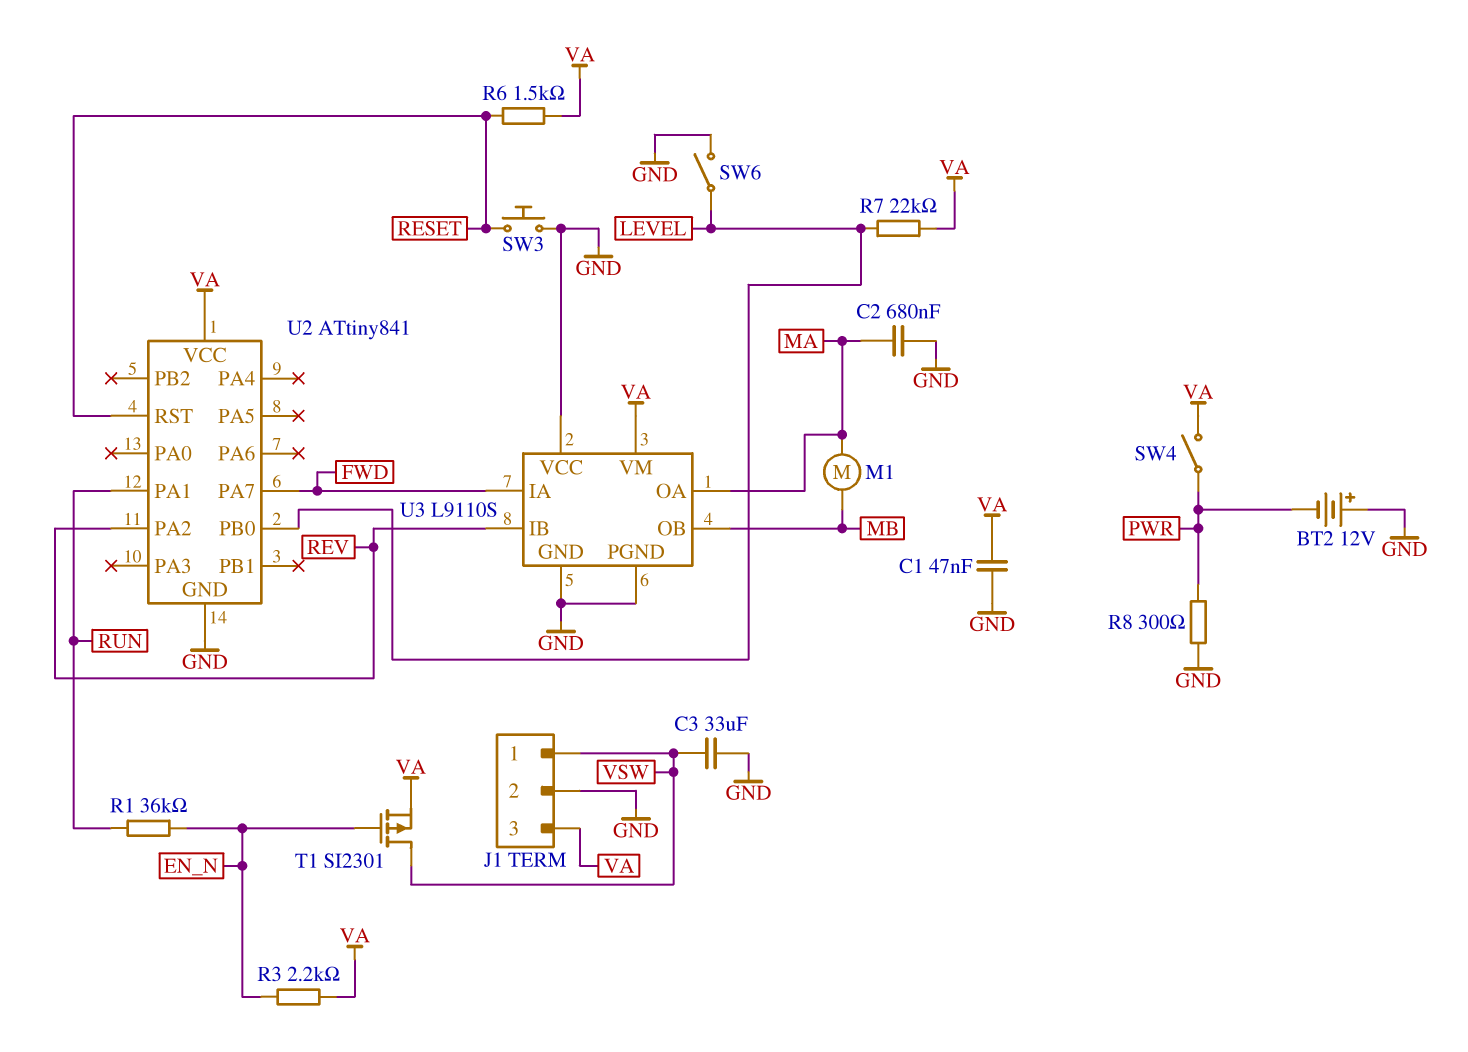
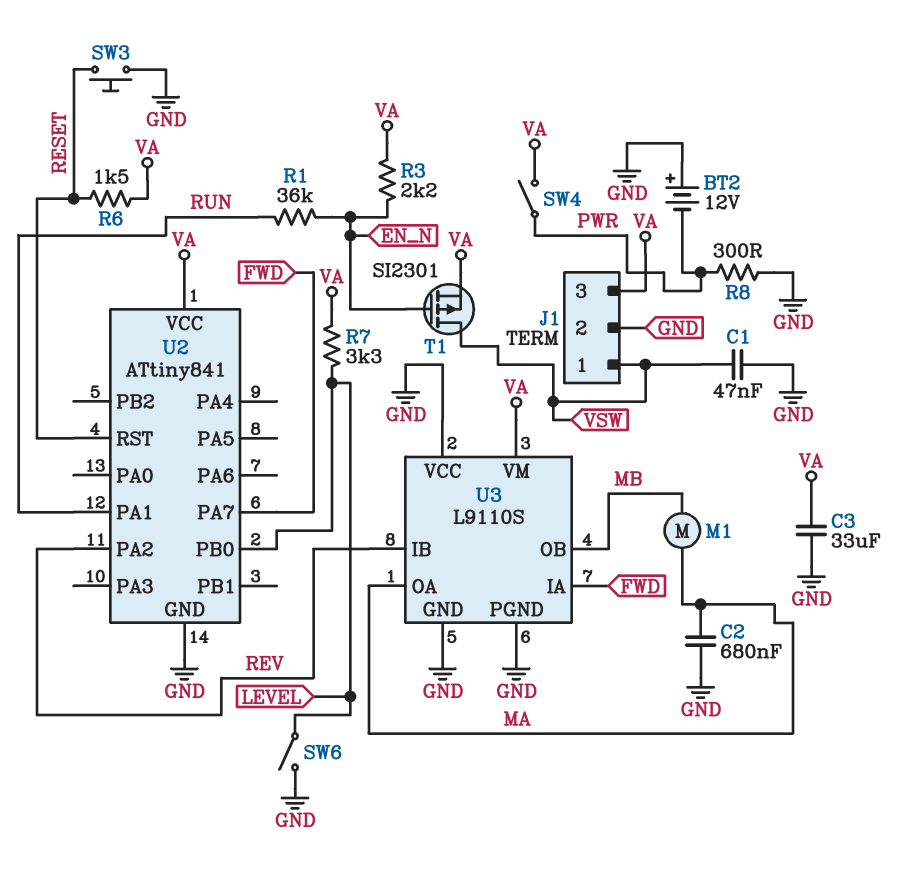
C1: 47nF (GND, VA) -> 47nF (GND, VSW)
C3: 33uF (GND, VSW) -> 33uF (GND, VA)
R7: 22k (LEVEL, VA) -> 3.3k (LEVEL, VA)

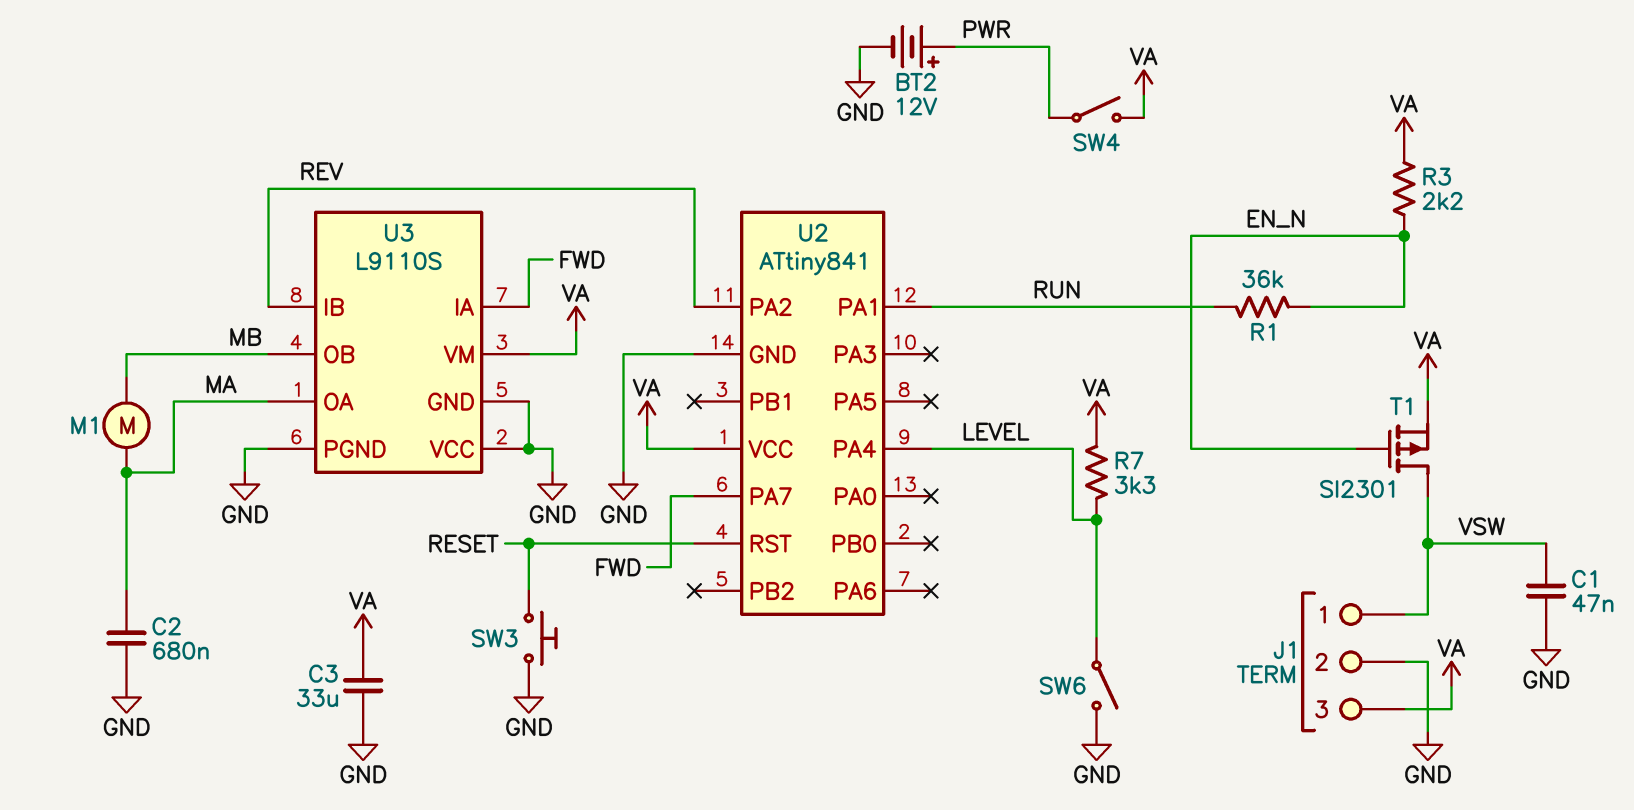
BT2: 12V (plus GND, minus PWR) -> 12V (plus PWR, minus GND)
R6: 1.5k (RESET, VA) -> none
R8: 300 (GND, PWR) -> none
U2 pin PA4: none -> LEVEL
U2 pin PB0: LEVEL -> none

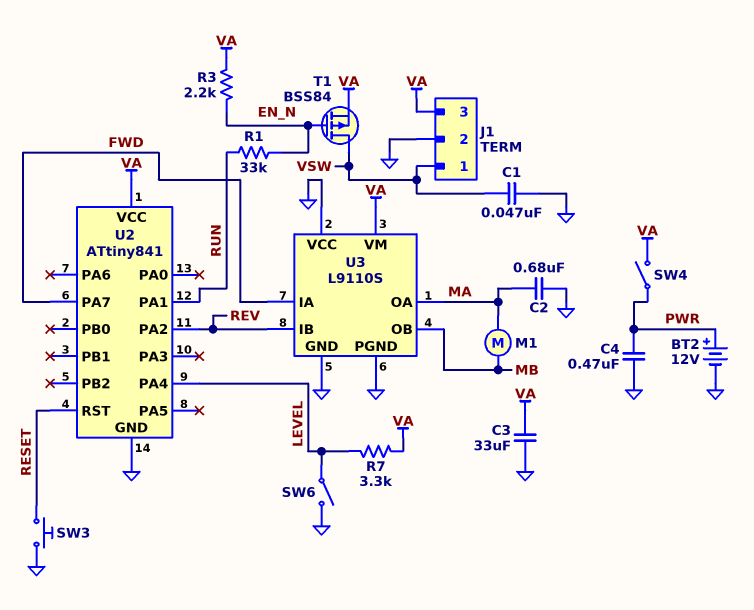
C4: none -> 470nF (GND, PWR)
R1: 36k (EN_N, RUN) -> 33k (EN_N, RUN)
T1: PMOS SI2301 (G EN_N, D VSW, S VA) -> PMOS BSS84 (G EN_N, D VSW, S VA)

